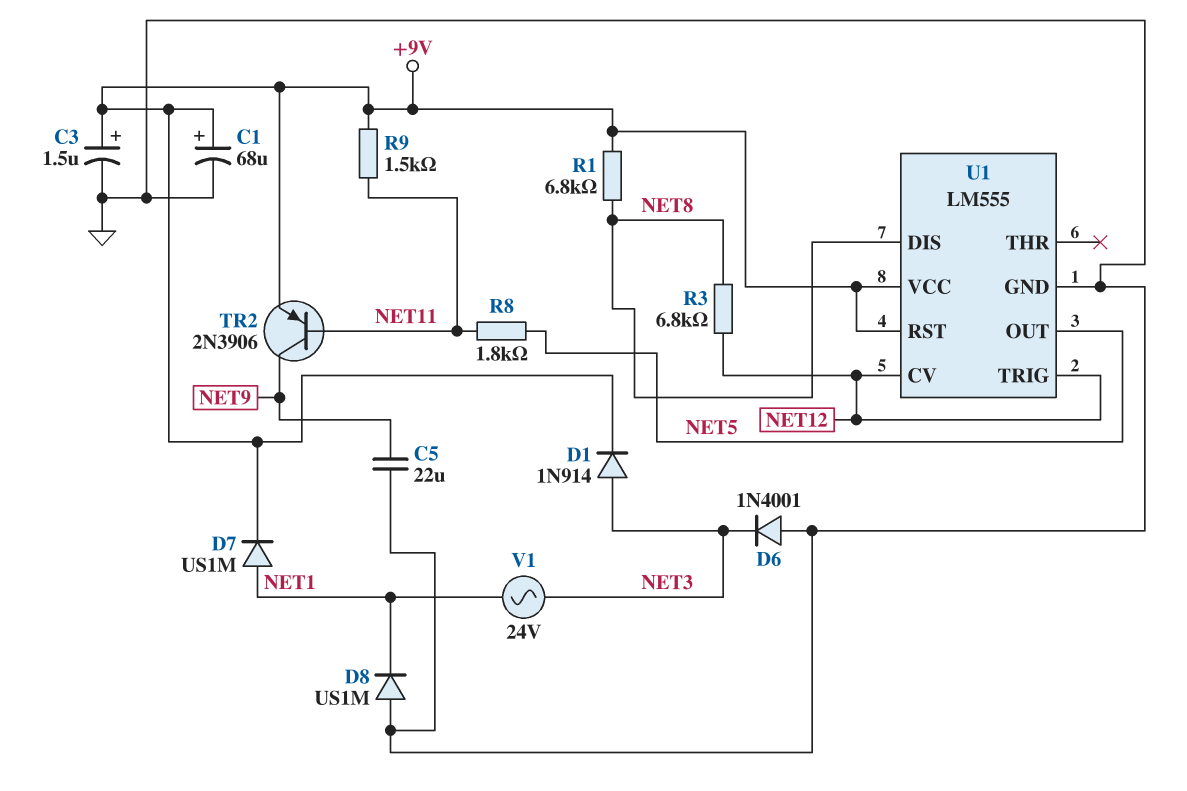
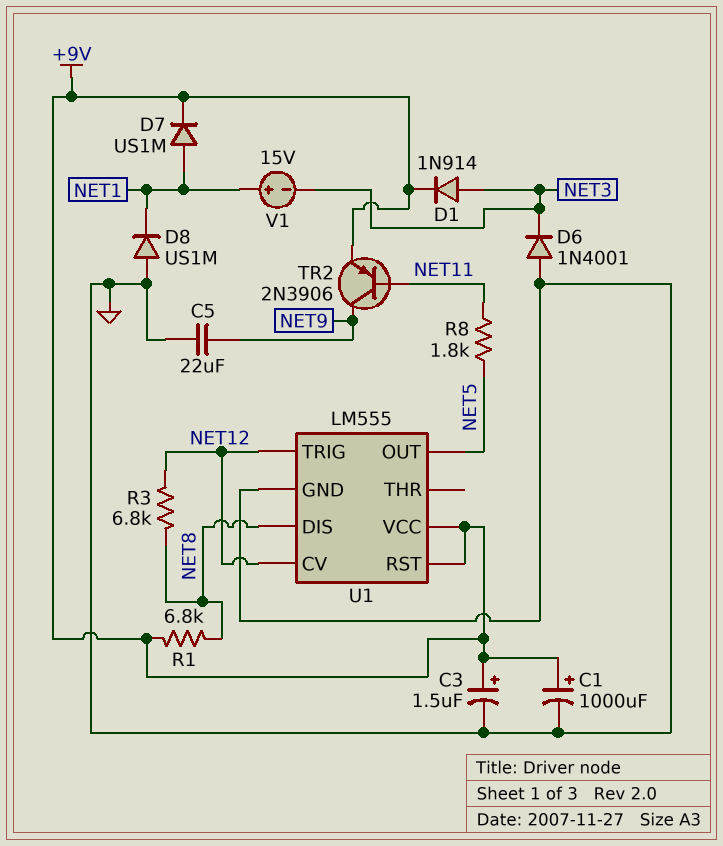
C1: 68uF (plus +9V, minus GND) -> 1000uF (plus +9V, minus GND)
R9: 1.5k (+9V, NET11) -> none
V1: AC 24V (NET1, NET3) -> 15V (plus NET1, minus NET3)

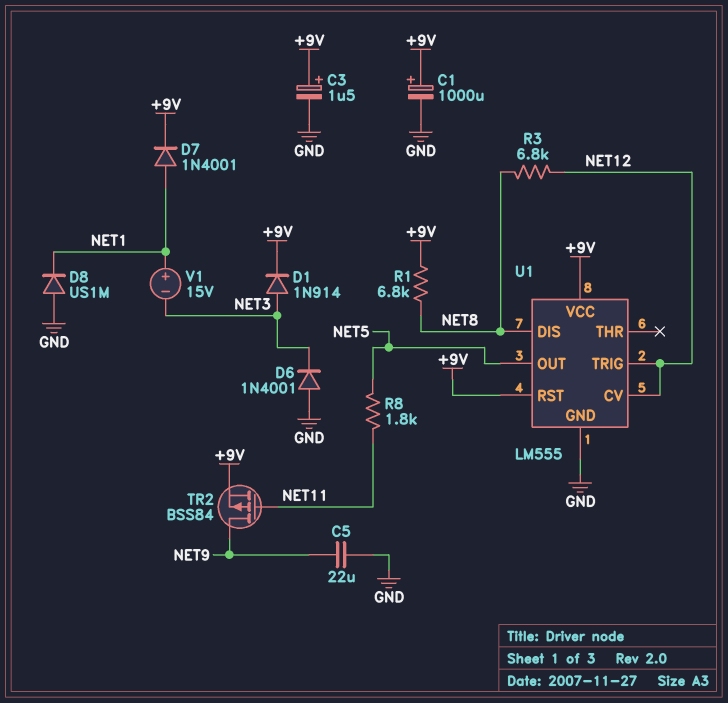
D7: diode US1M (A NET1, K +9V) -> diode 1N4001 (A NET1, K +9V)
TR2: PNP 2N3906 (B NET11, C NET9, E +9V) -> PMOS BSS84 (G NET11, D NET9, S +9V)

